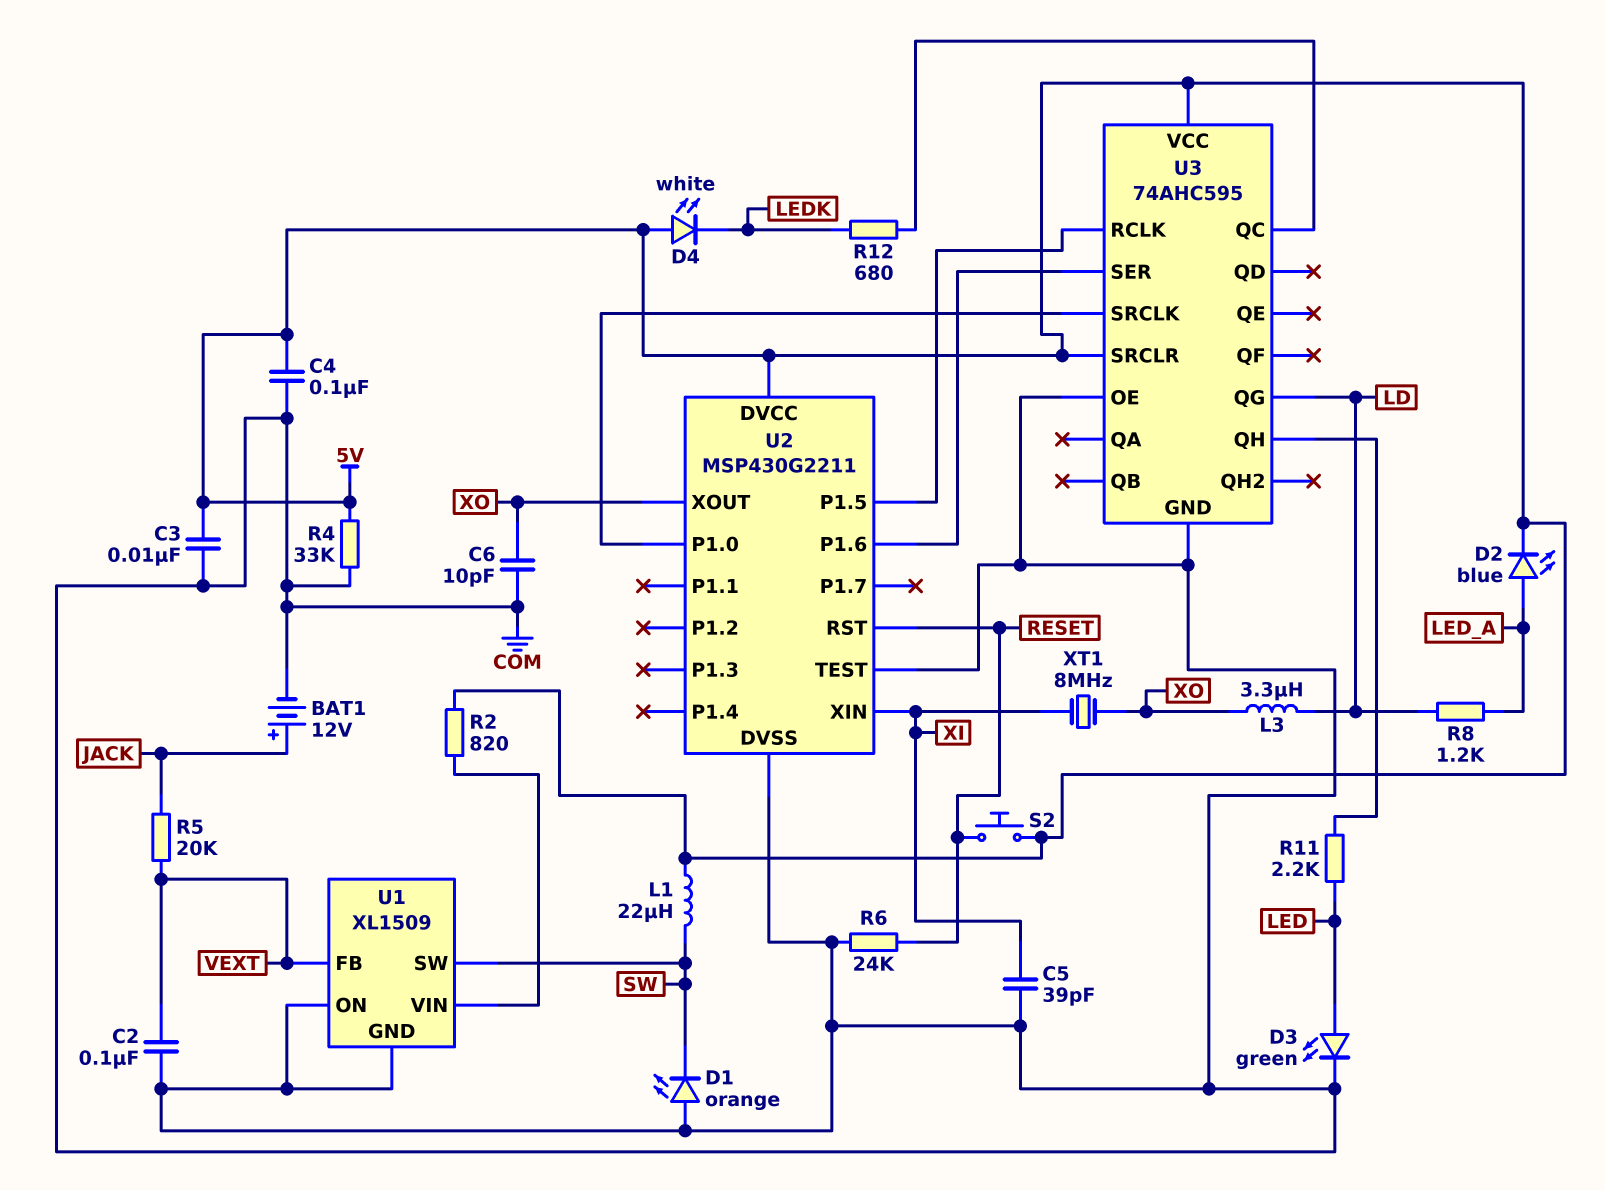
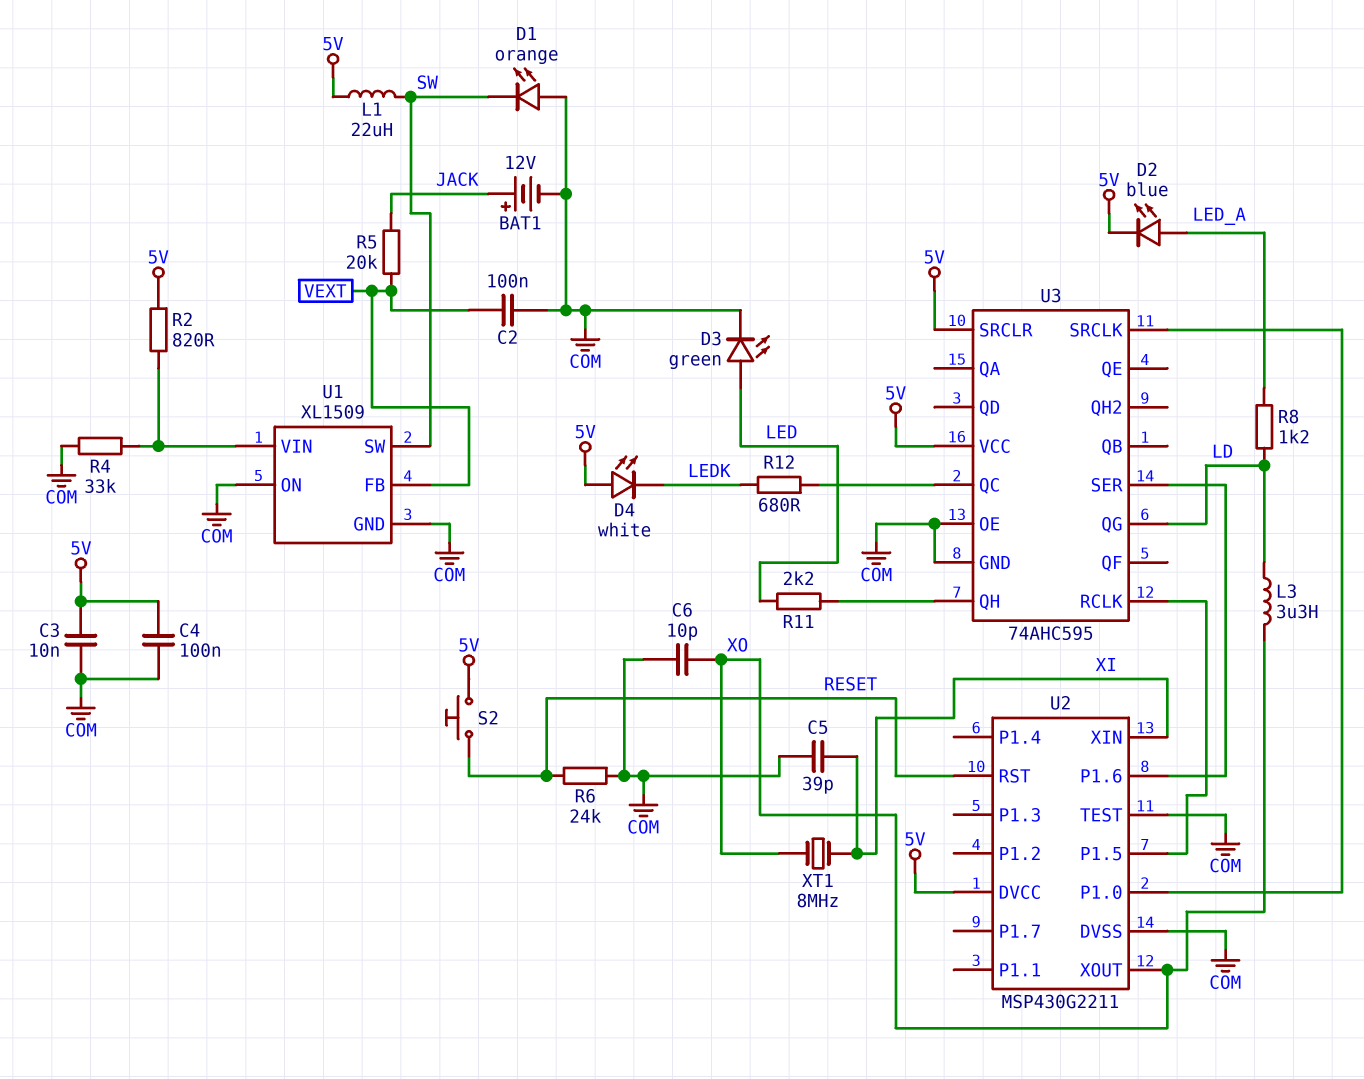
R4: 33k (5V, COM) -> 33k (COM, U1/VIN)

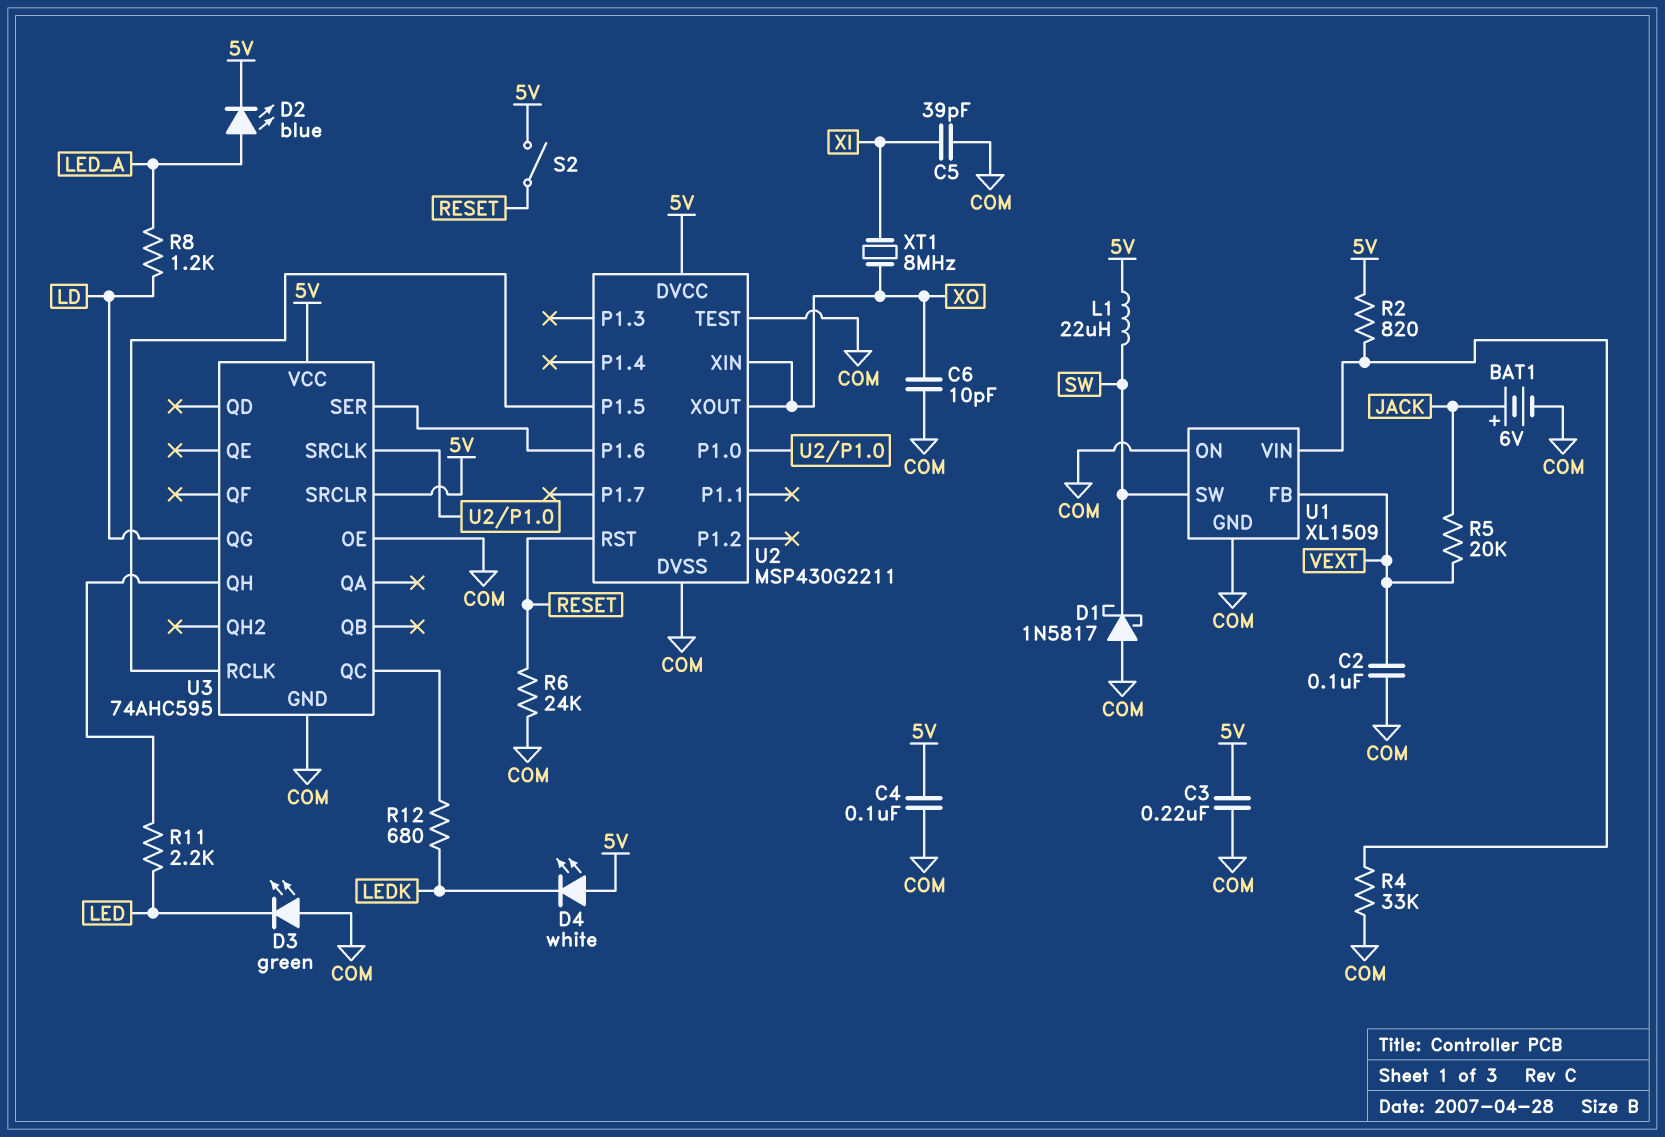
BAT1: 12V (plus JACK, minus COM) -> 6V (plus JACK, minus COM)
C3: 10nF (5V, COM) -> 220nF (5V, COM)
D1: LED orange (A COM, K SW) -> schottky 1N5817 (A COM, K SW)
D3: LED green (A LED, K COM) -> LED green (A COM, K LED)
L3: 3.3uH (LD, XO) -> none
S2: button (5V, RESET) -> switch (5V, RESET)
U2 pin XIN: XI -> XO

